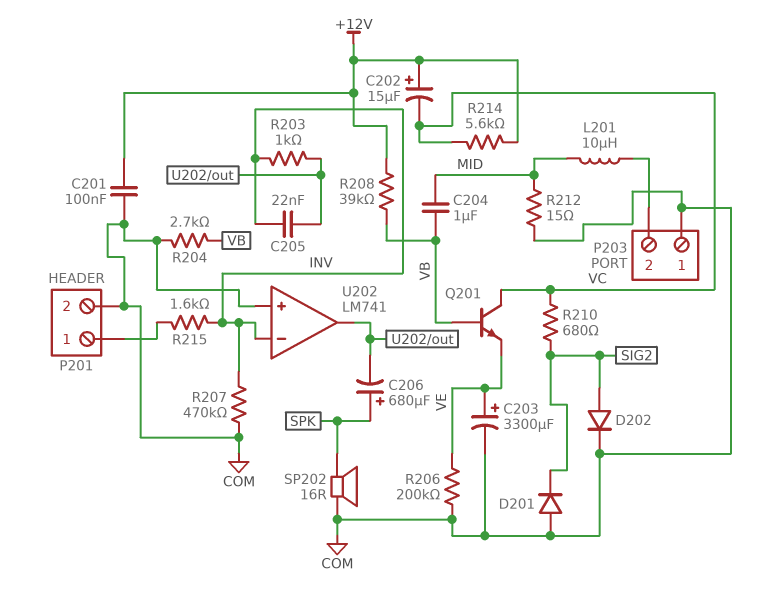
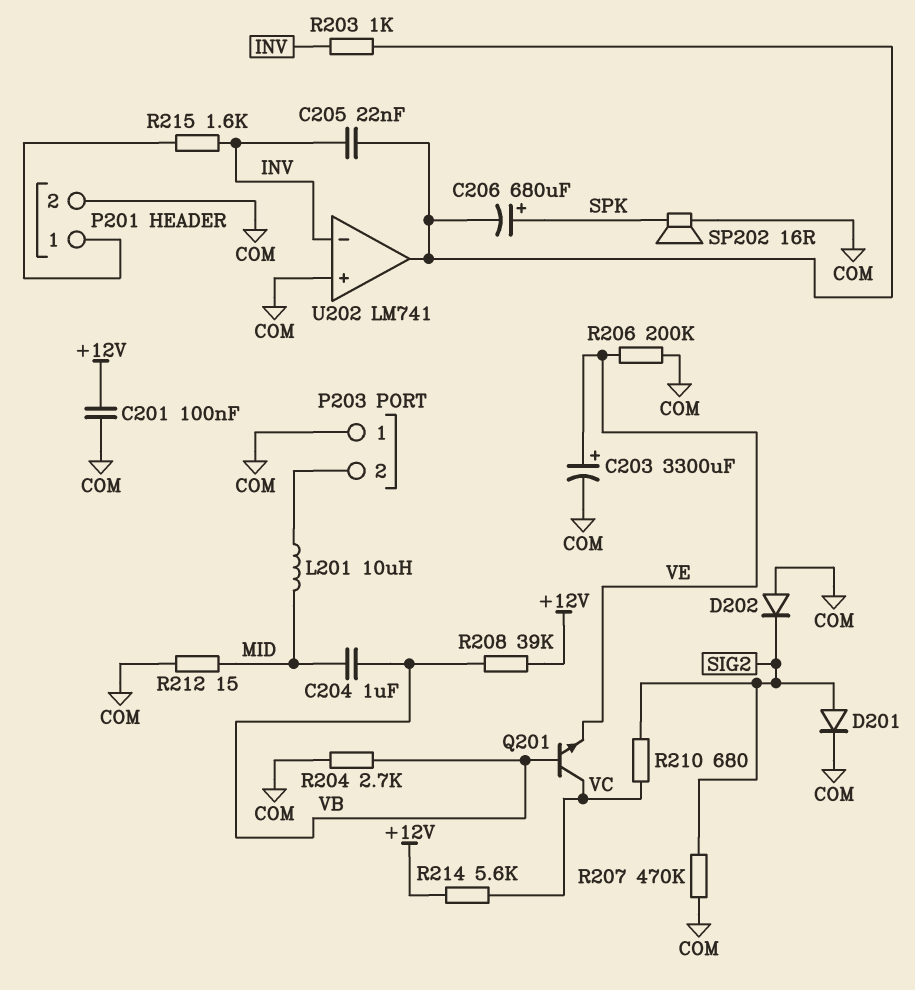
C202: 15uF (plus +12V, minus VC) -> none
D201: diode (A COM, K SIG2) -> diode (A SIG2, K COM)
D202: diode (A SIG2, K COM) -> diode (A COM, K SIG2)
R207: 470k (COM, INV) -> 470k (COM, SIG2)

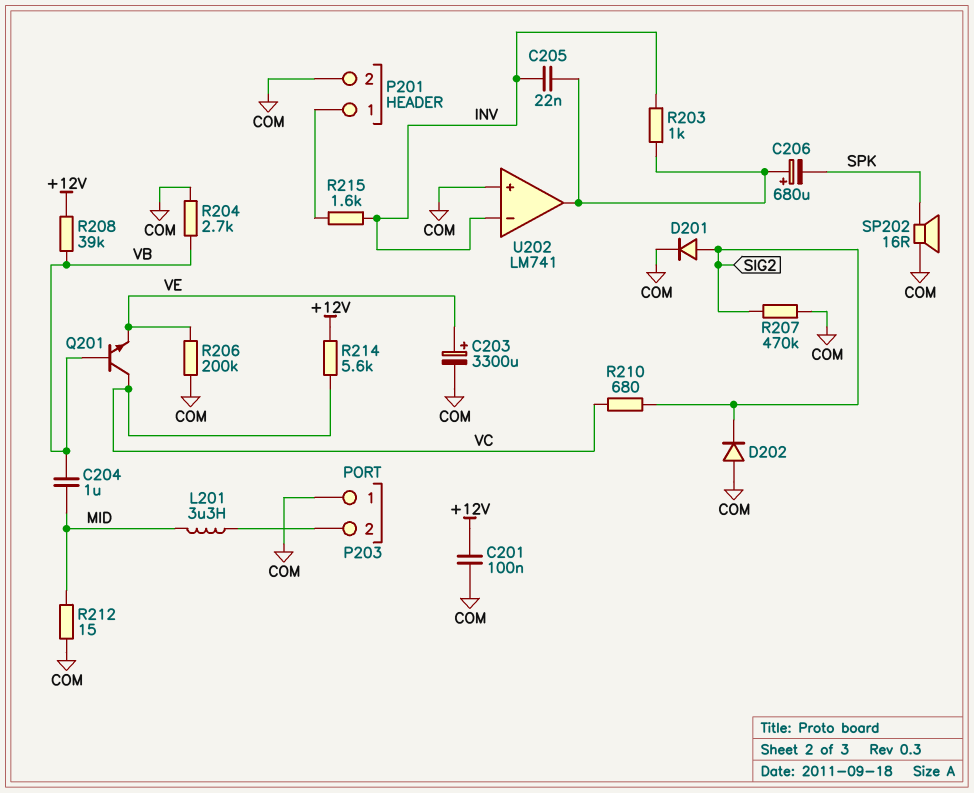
C206: 680uF (plus SPK, minus U202/out) -> 680uF (plus U202/out, minus SPK)
L201: 10uH (MID, P203/2) -> 3.3uH (MID, P203/2)

